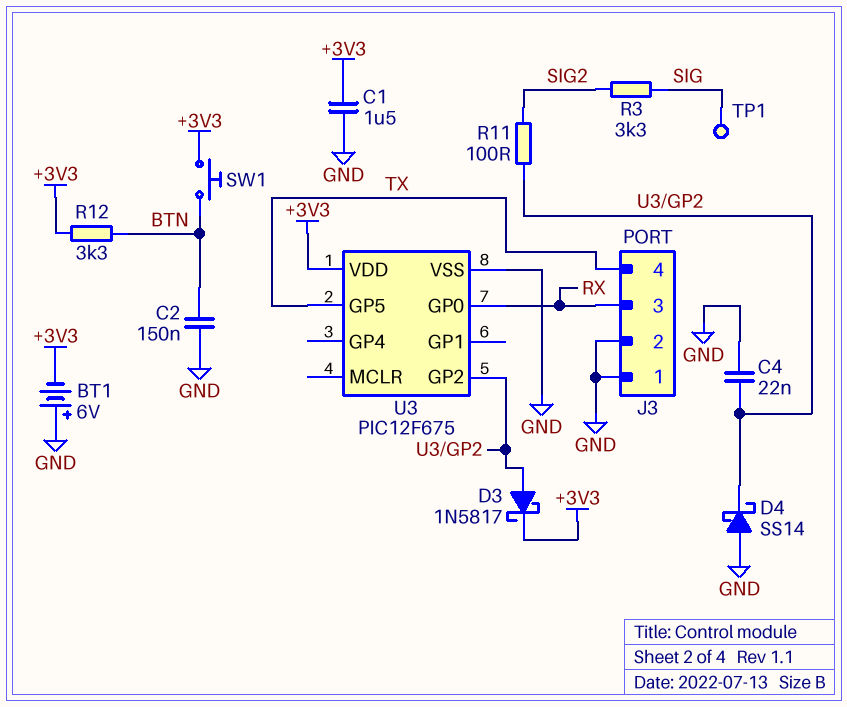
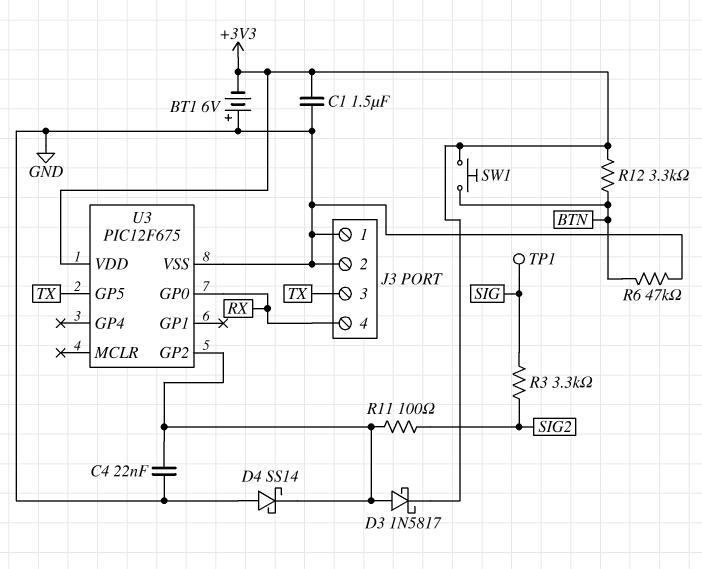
C2: 150nF (BTN, GND) -> none
J3 pin 3: RX -> TX
J3 pin 4: TX -> RX
R6: none -> 47k (BTN, GND)

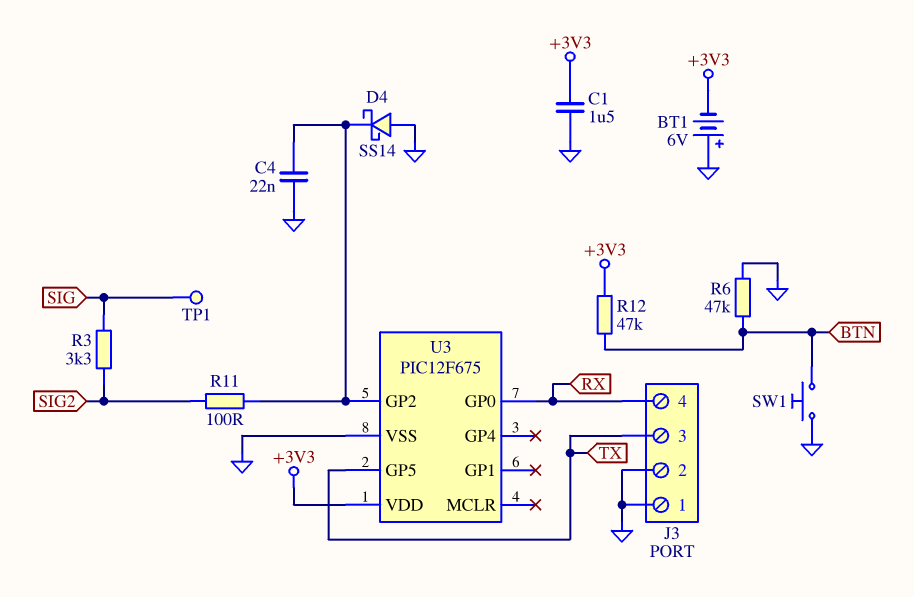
D3: schottky 1N5817 (A U3/GP2, K +3V3) -> none
R12: 3.3k (+3V3, BTN) -> 47k (+3V3, BTN)
SW1: button (+3V3, BTN) -> button (BTN, GND)

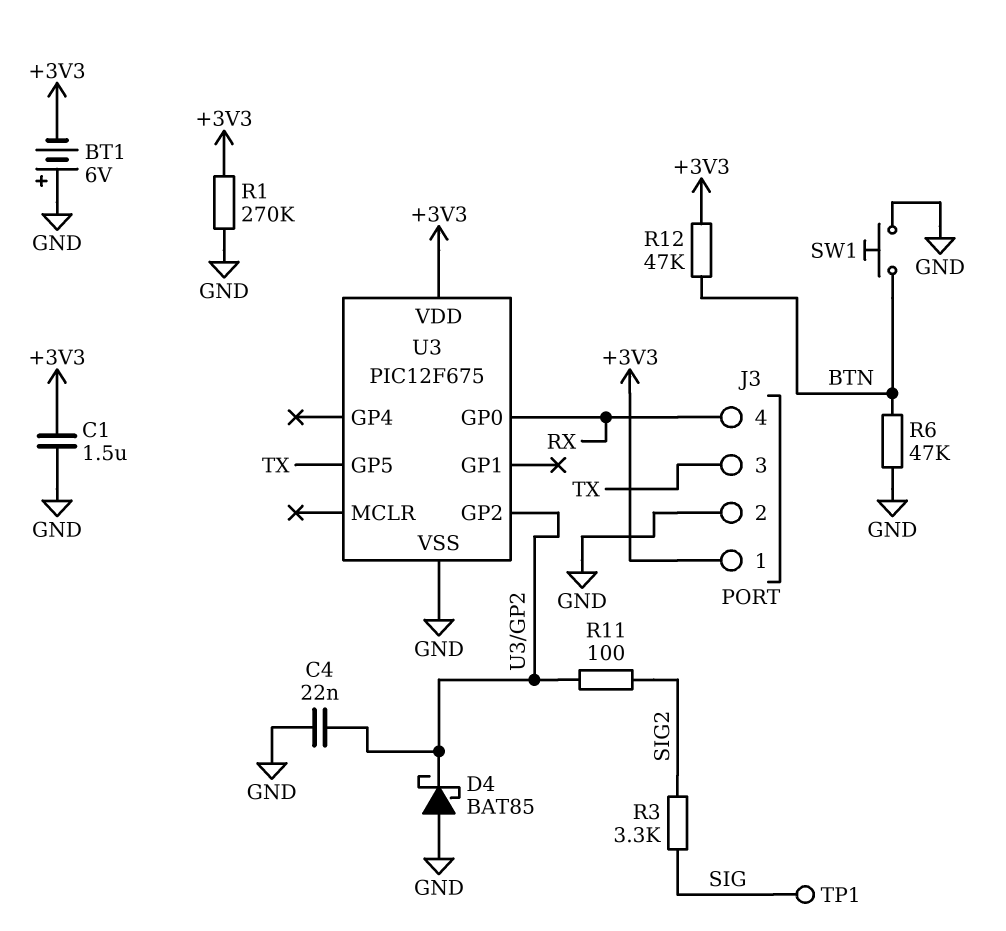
D4: schottky SS14 (A GND, K U3/GP2) -> schottky BAT85 (A GND, K U3/GP2)
J3 pin 1: GND -> +3V3
R1: none -> 270k (+3V3, GND)

